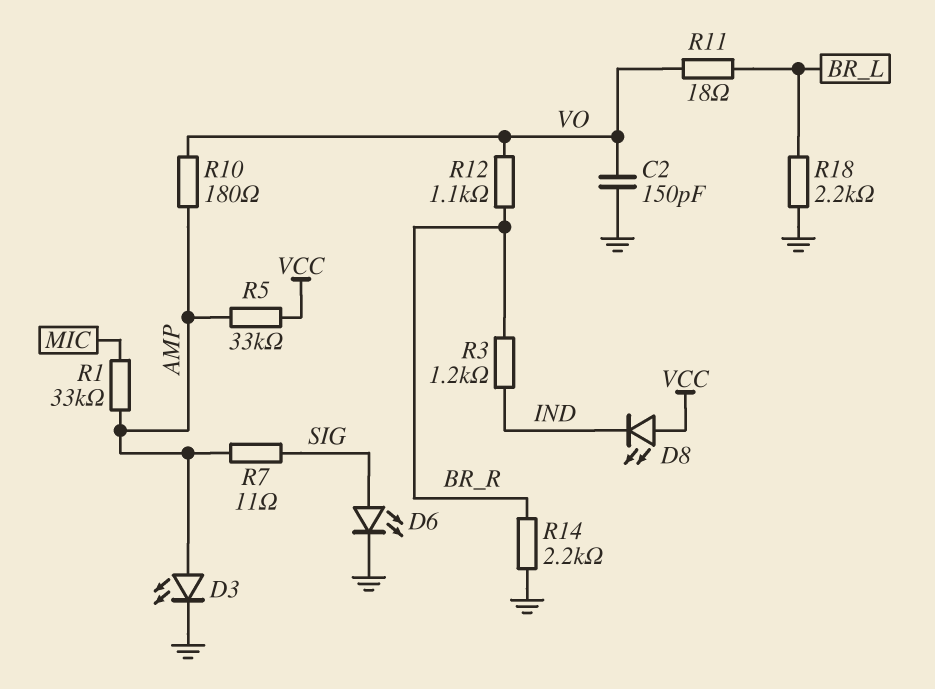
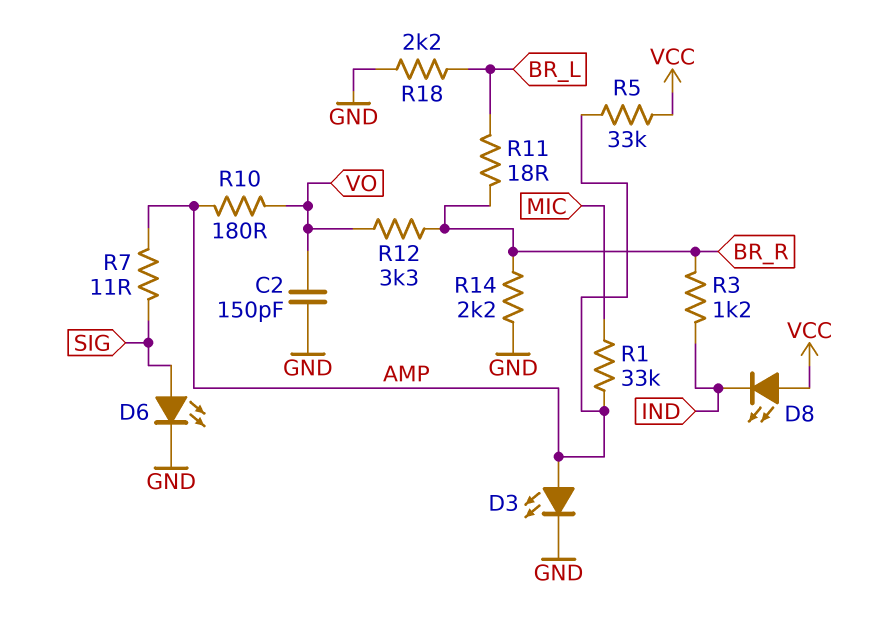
R11: 18 (BR_L, VO) -> 18 (BR_L, BR_R)
R12: 1.1k (BR_R, VO) -> 3.3k (BR_R, VO)

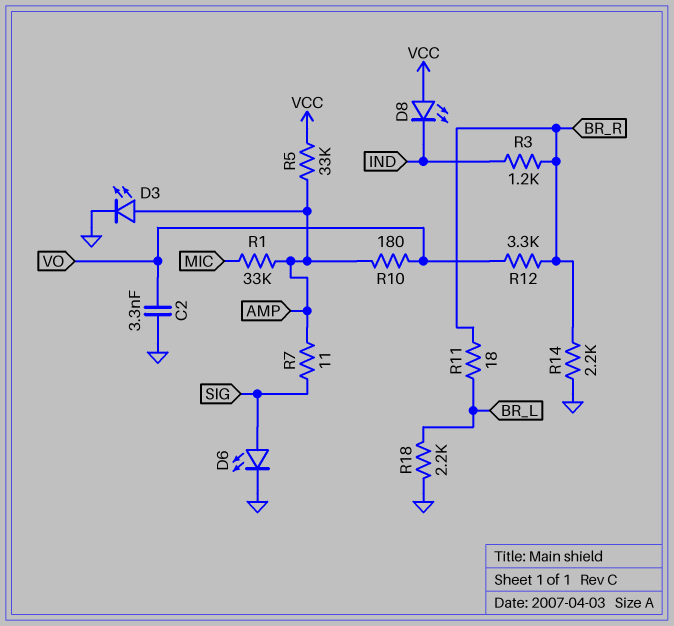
C2: 150pF (GND, VO) -> 3.3nF (GND, VO)

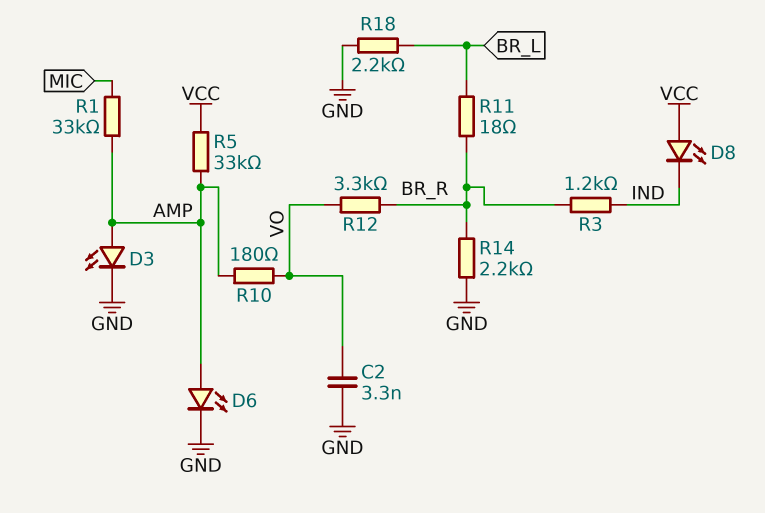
D6: LED (A SIG, K GND) -> LED (A AMP, K GND)
R7: 11 (AMP, SIG) -> none

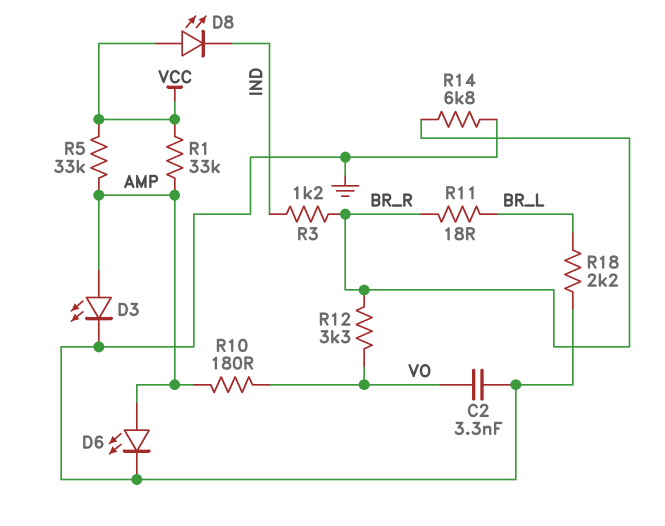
R1: 33k (AMP, MIC) -> 33k (AMP, VCC)
R14: 2.2k (BR_R, GND) -> 6.8k (BR_R, GND)

